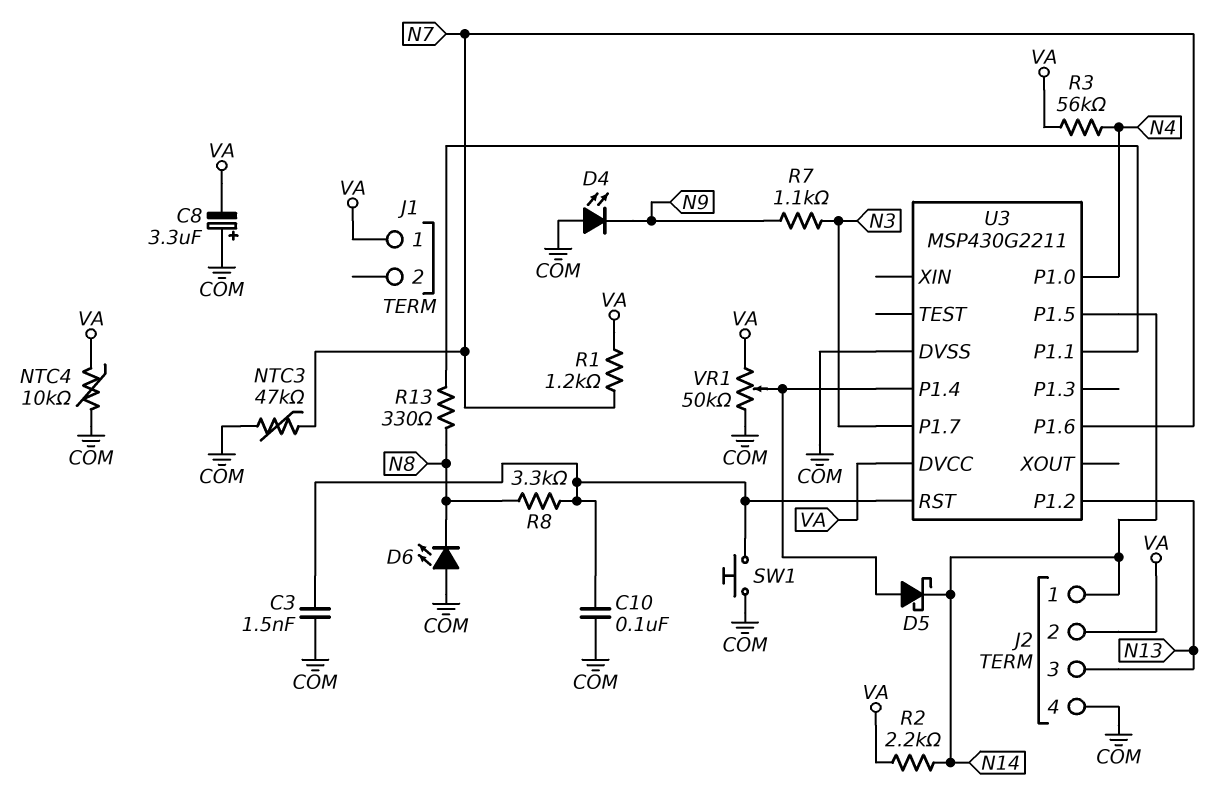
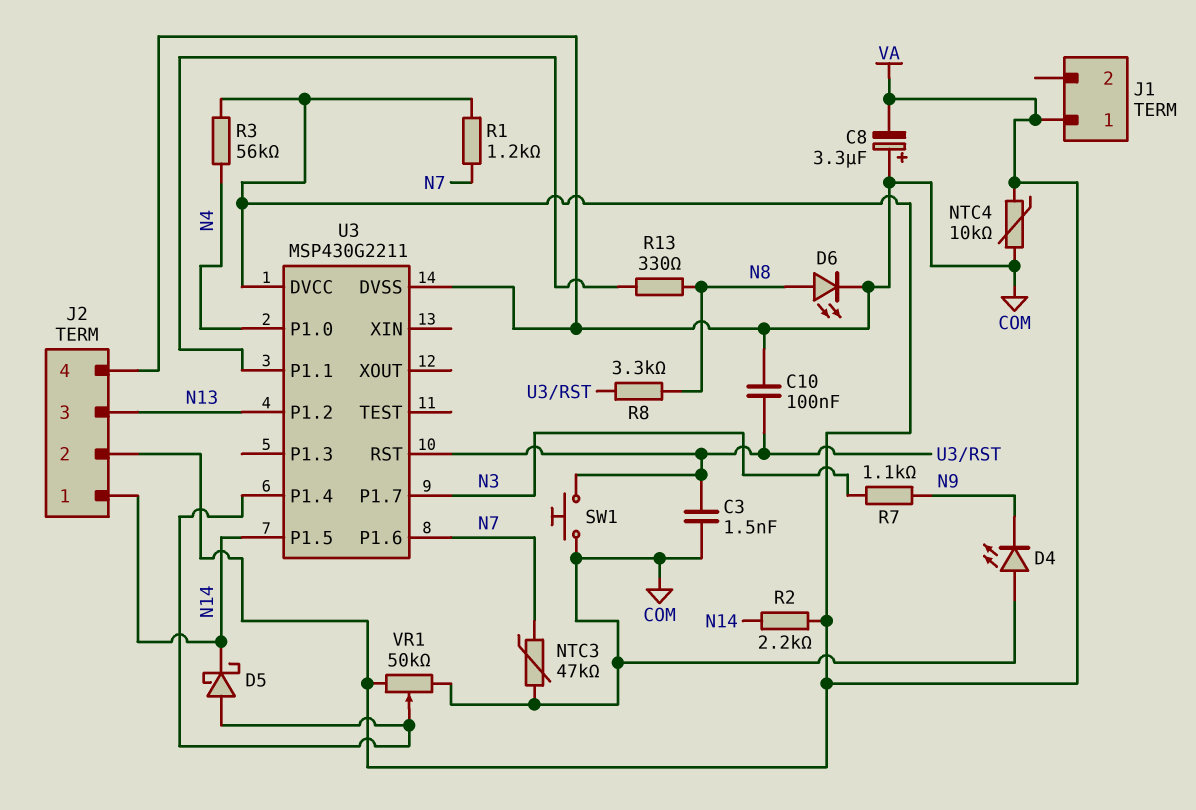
D6: LED (A COM, K N8) -> LED (A N8, K COM)

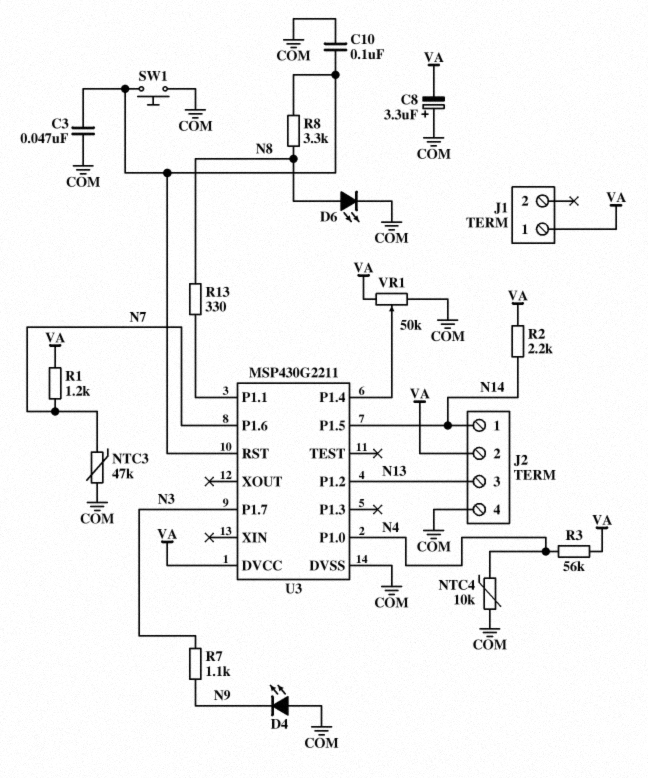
C3: 1.5nF (COM, U3/RST) -> 47nF (COM, U3/RST)
D5: schottky (A U3/P1.4, K N14) -> none
NTC4: 10k (COM, VA) -> 10k (COM, N4)

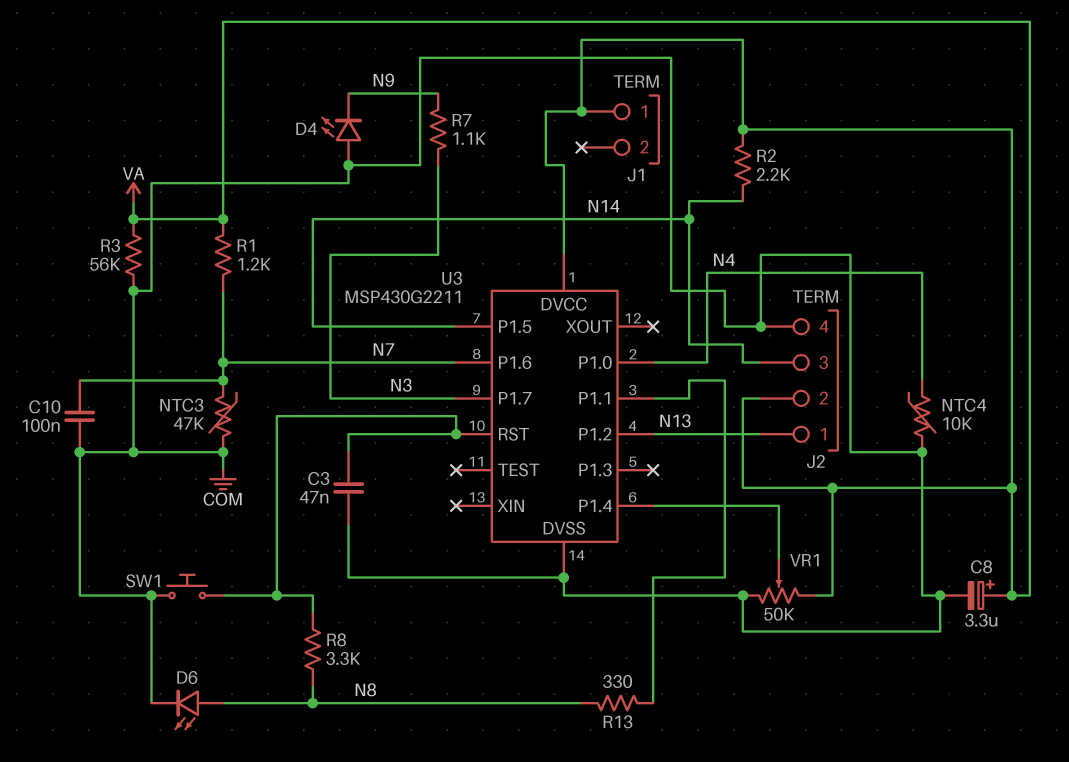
C8: 3.3uF (plus COM, minus VA) -> 3.3uF (plus VA, minus COM)
C10: 100nF (COM, U3/RST) -> 100nF (COM, N7)
J2 pin 1: N14 -> N13
J2 pin 3: N13 -> N14
R3: 56k (N4, VA) -> 56k (COM, VA)

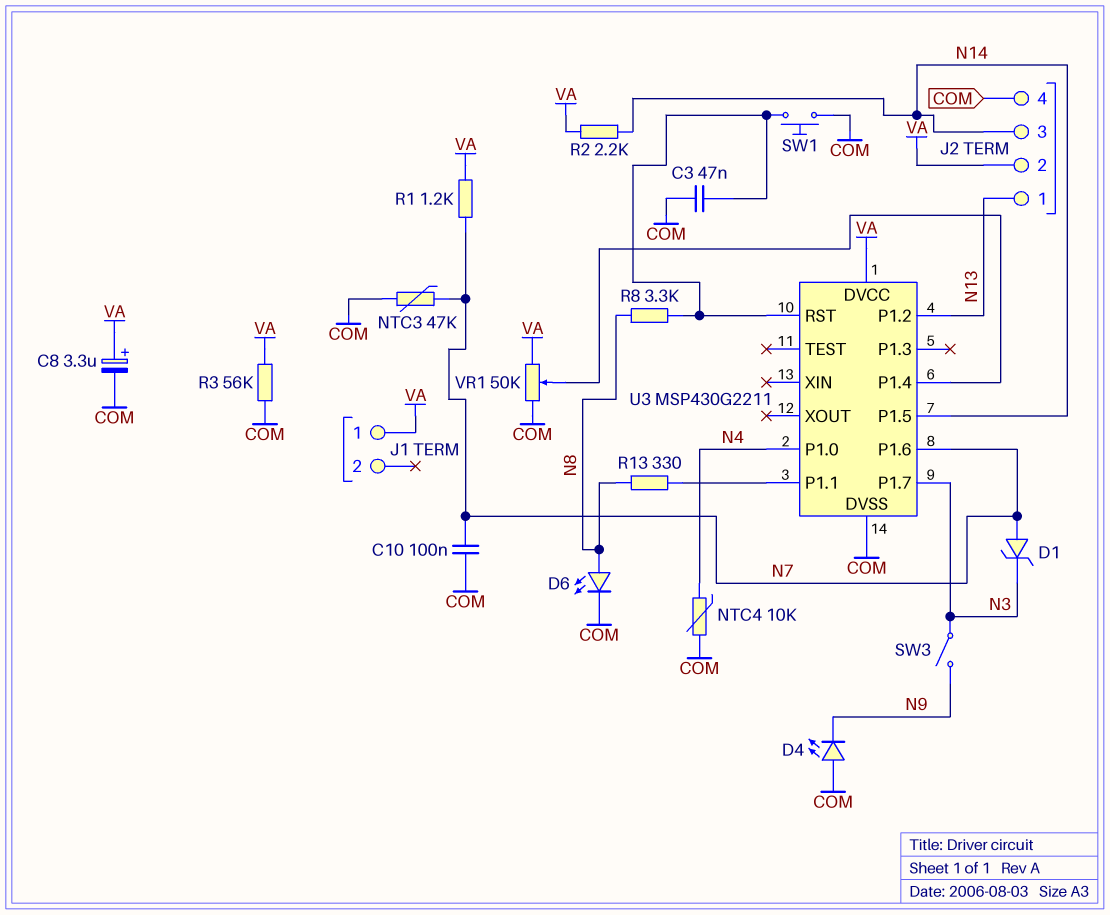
D1: none -> zener (A N7, K N3)
R7: 1.1k (N3, N9) -> none
SW3: none -> switch (N3, N9)

